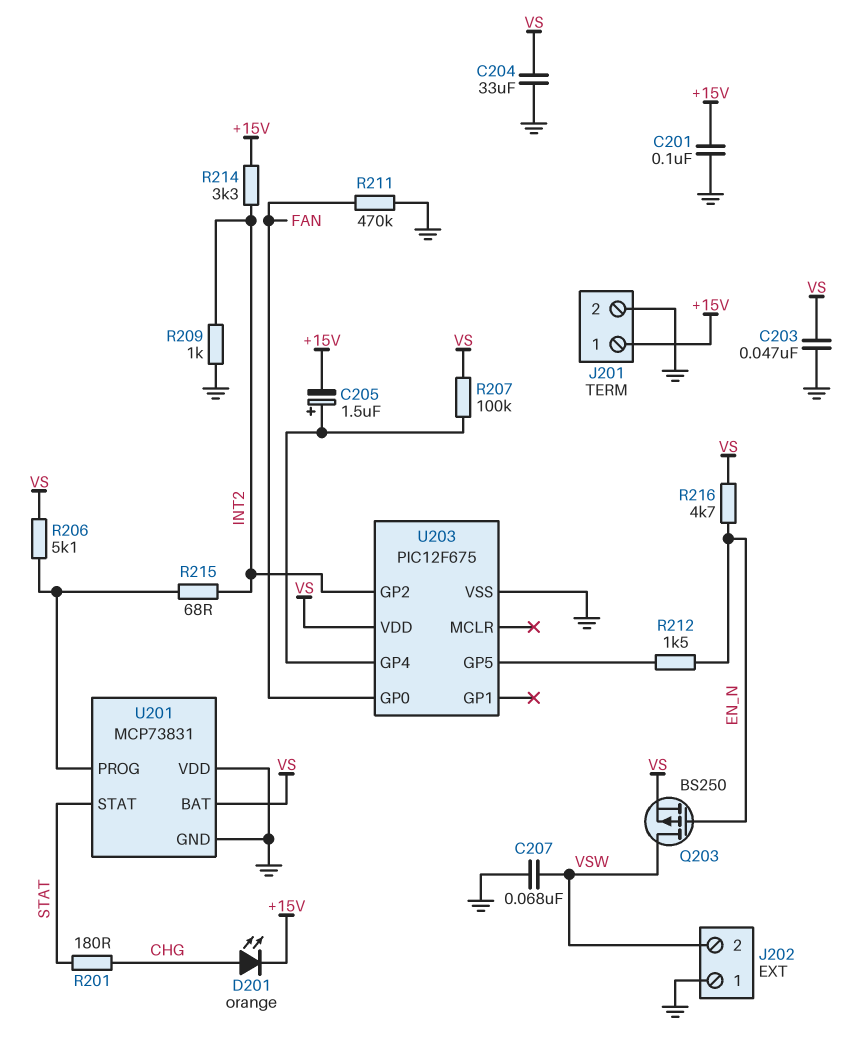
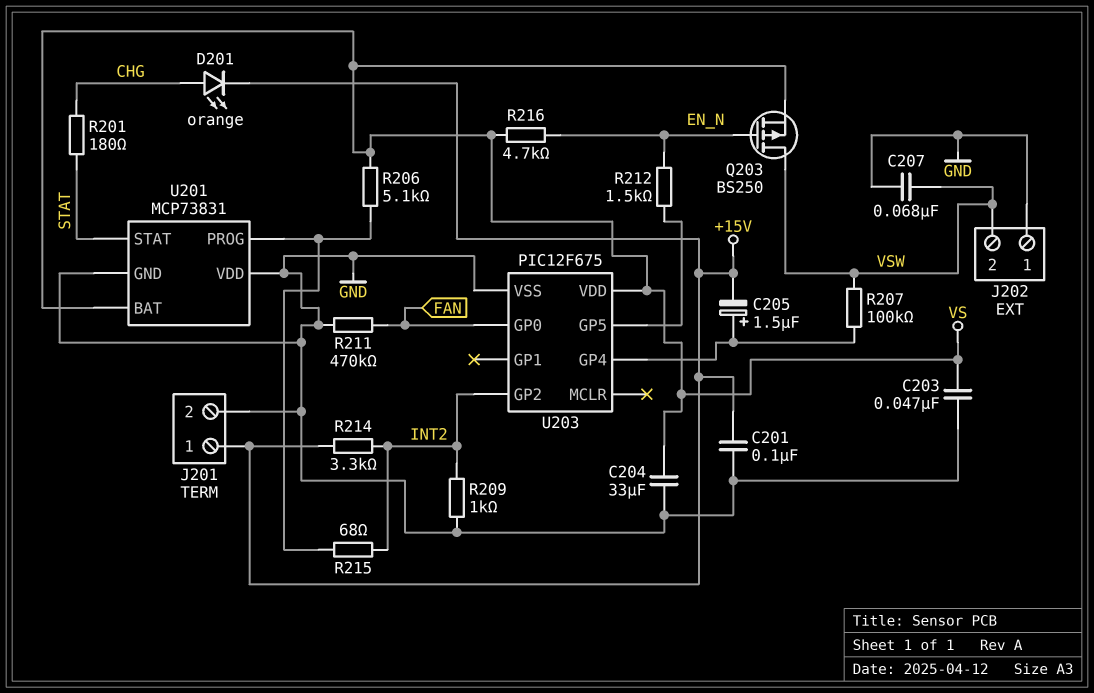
R207: 100k (U203/GP4, VS) -> 100k (U203/GP4, VSW)

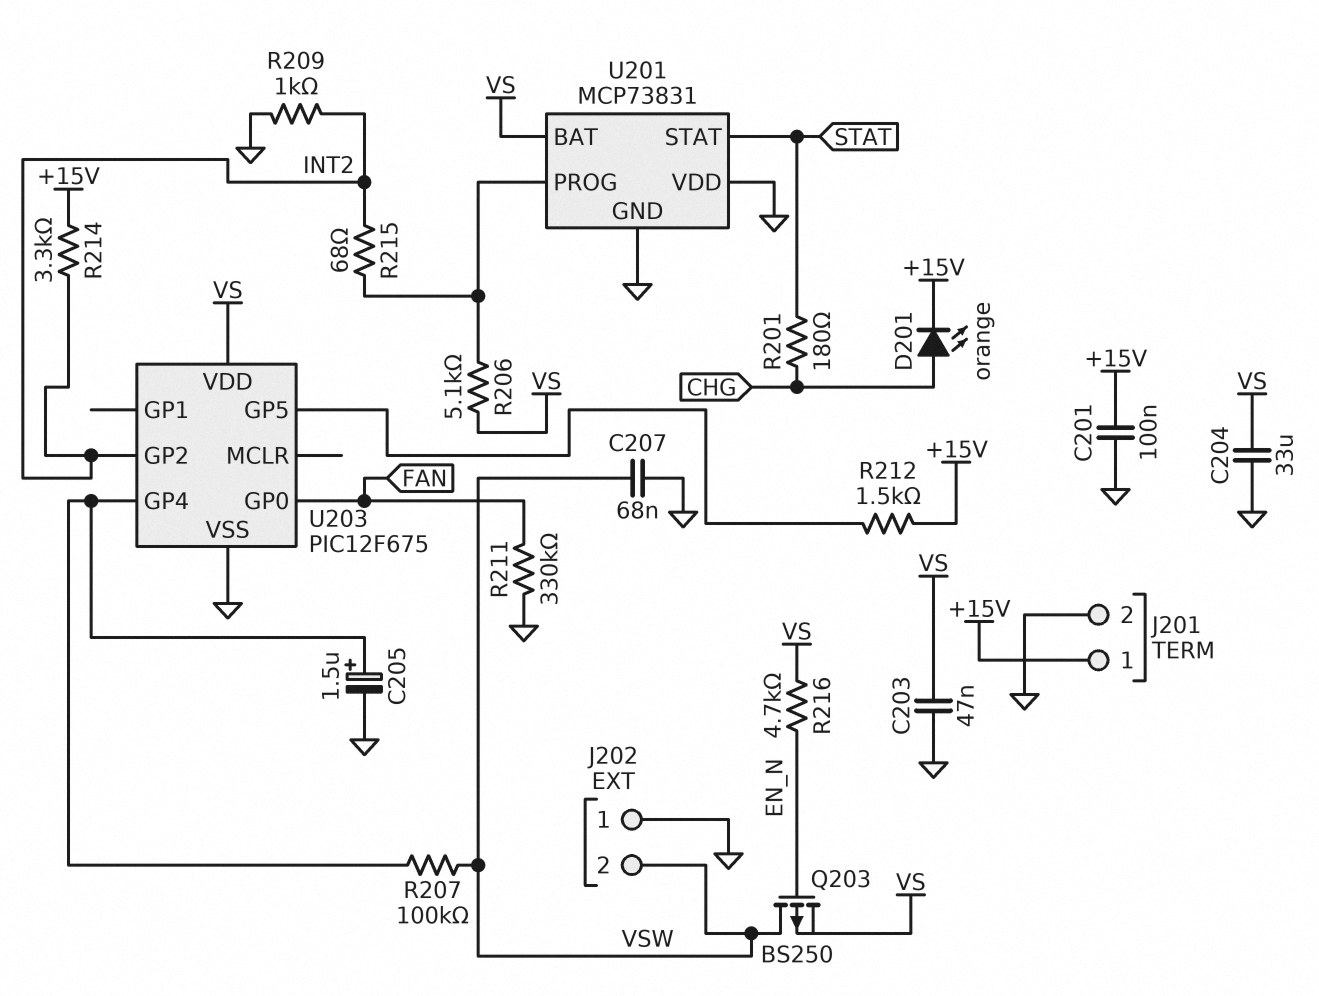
C205: 1.5uF (plus U203/GP4, minus +15V) -> 1.5uF (plus U203/GP4, minus GND)
R211: 470k (FAN, GND) -> 330k (FAN, GND)
R212: 1.5k (EN_N, U203/GP5) -> 1.5k (+15V, U203/GP5)

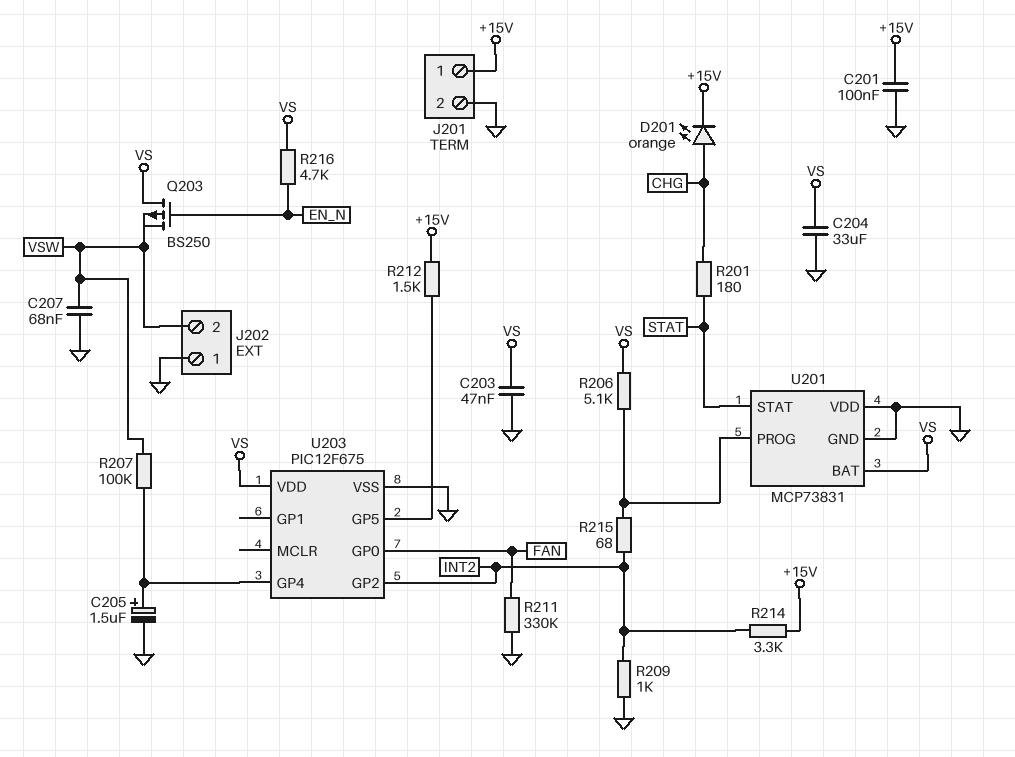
Q203: PMOS BS250 (G EN_N, D VSW, S VS) -> PMOS BS250 (G EN_N, D VS, S VSW)

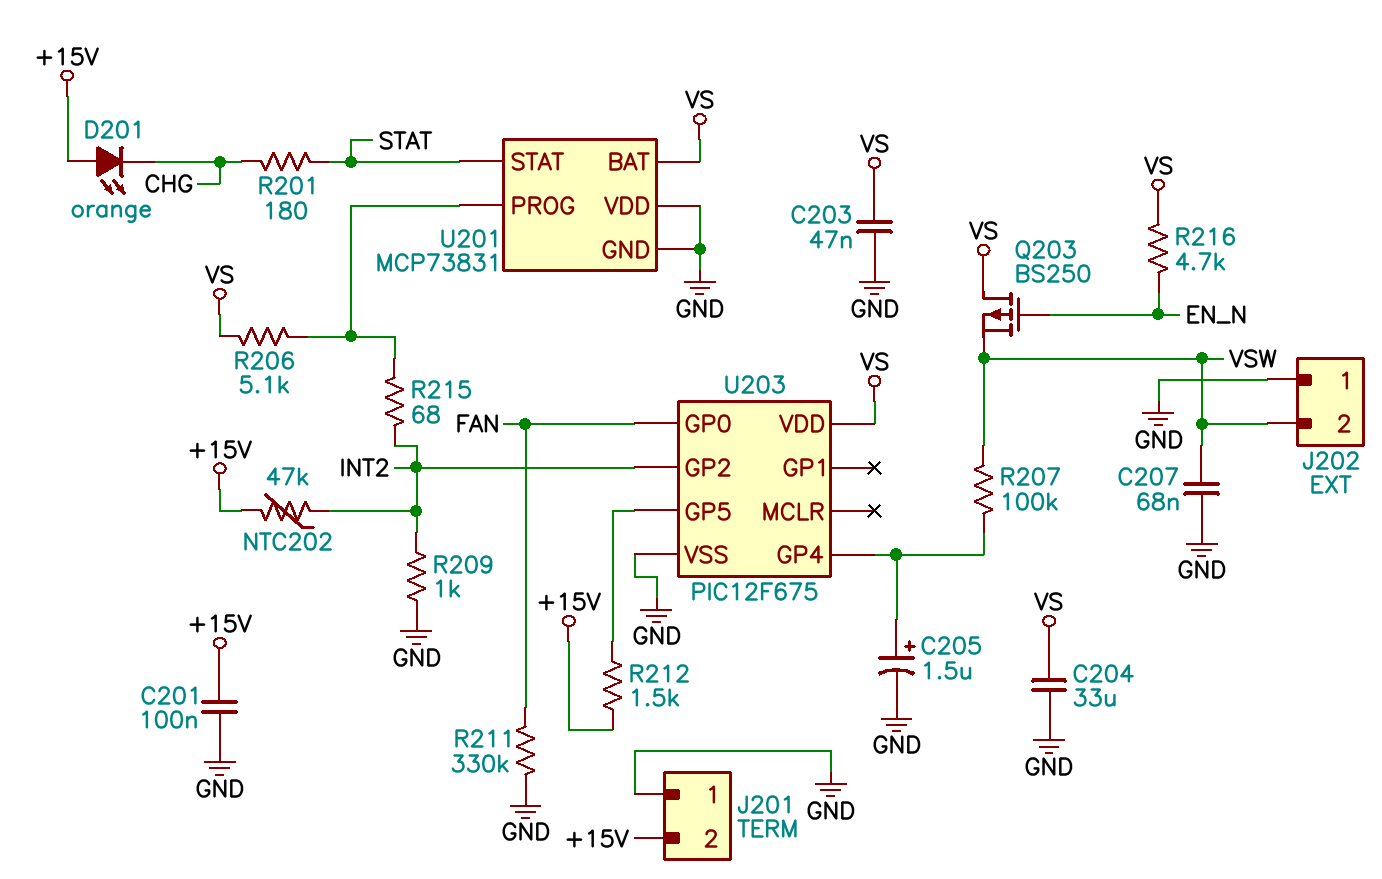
D201: LED orange (A CHG, K +15V) -> LED orange (A +15V, K CHG)
J201 pin 1: +15V -> GND
J201 pin 2: GND -> +15V
NTC202: none -> 47k (+15V, INT2)
R214: 3.3k (+15V, INT2) -> none

